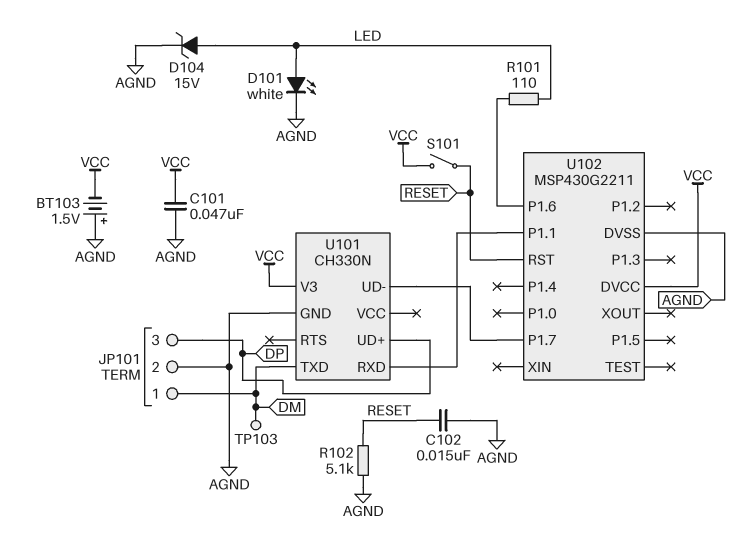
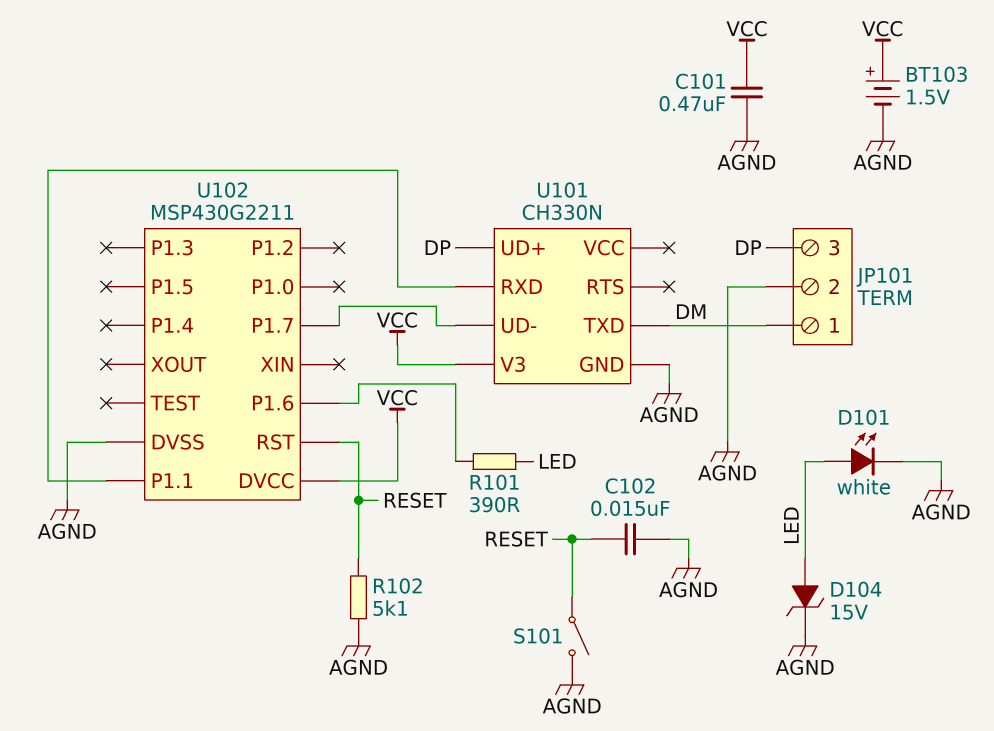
BT103: 1.5V (plus AGND, minus VCC) -> 1.5V (plus VCC, minus AGND)
C101: 47nF (AGND, VCC) -> 470nF (AGND, VCC)
R101: 110 (LED, U102/P1.6) -> 390 (LED, U102/P1.6)
S101: switch (RESET, VCC) -> switch (AGND, RESET)
TP103: test point (DM) -> none

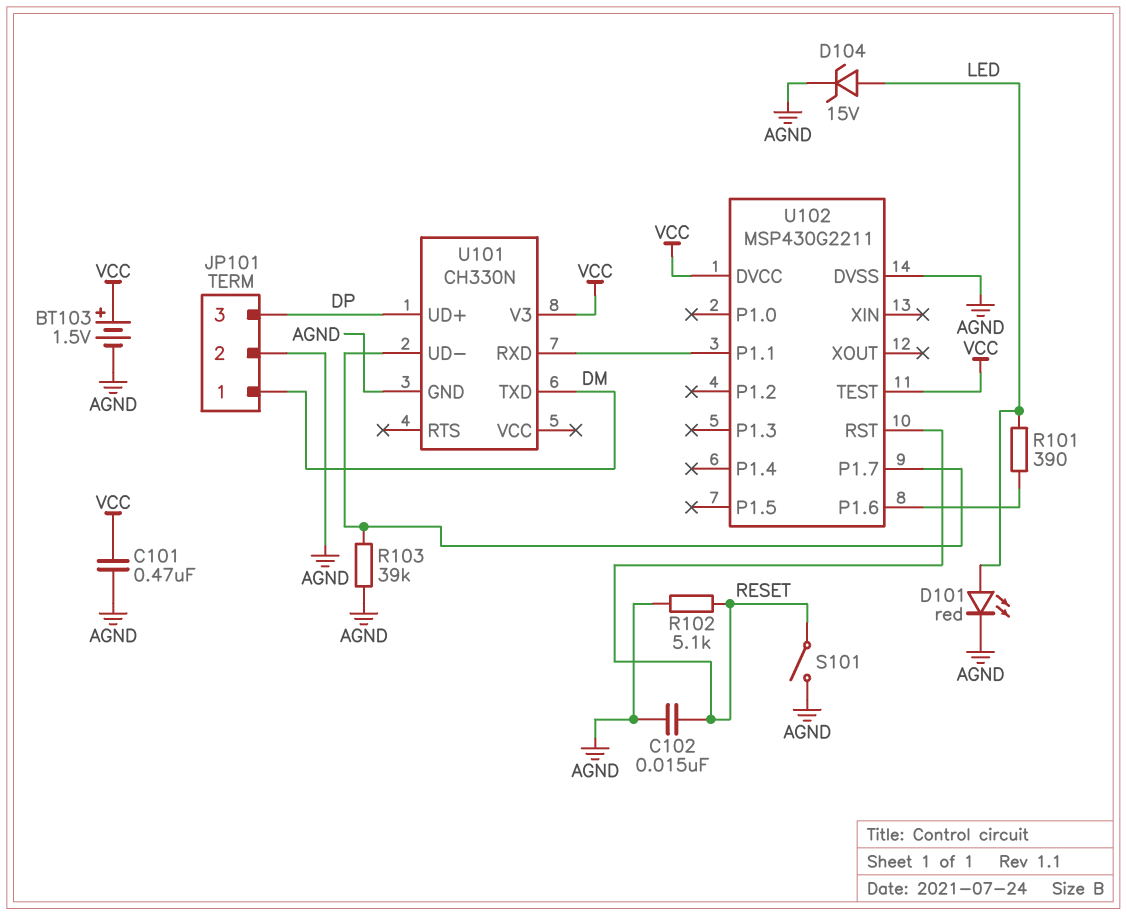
D101: LED white (A LED, K AGND) -> LED red (A LED, K AGND)
R103: none -> 39k (AGND, U101/UD-)
U102 pin TEST: none -> VCC

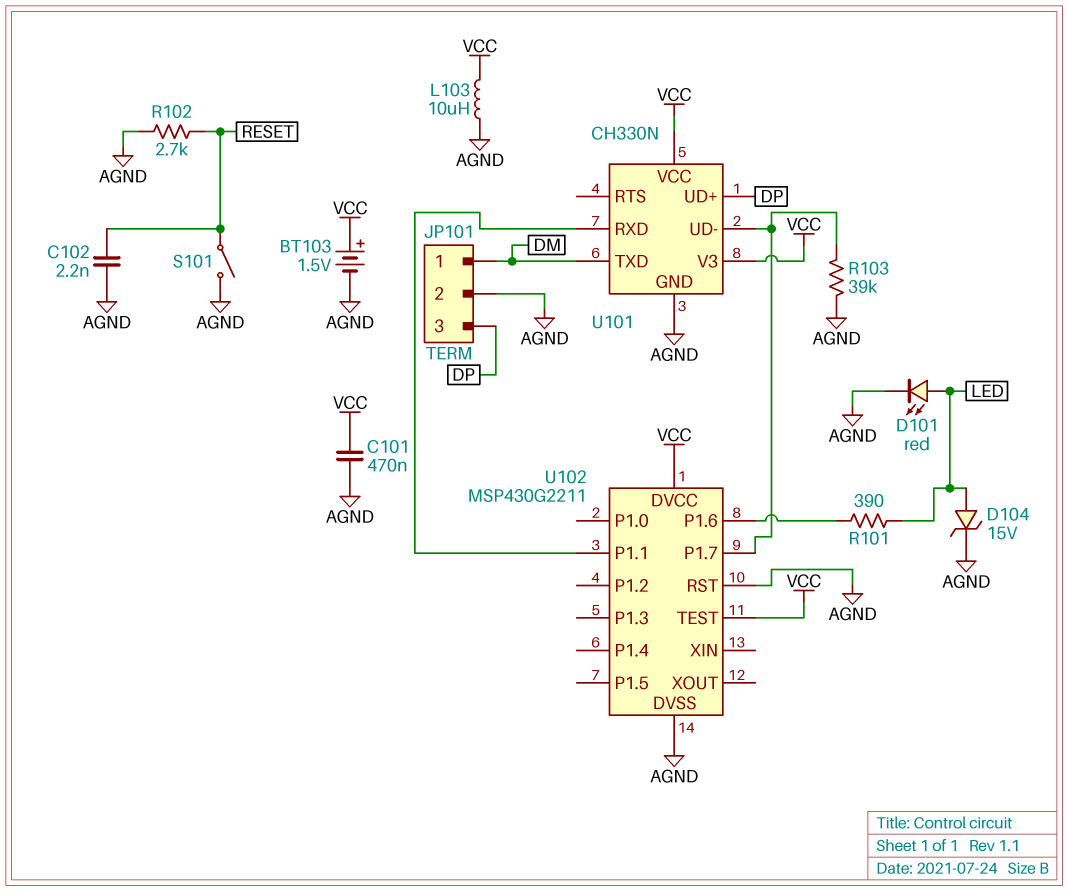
C102: 15nF (AGND, RESET) -> 2.2nF (AGND, RESET)
L103: none -> 10uH (AGND, VCC)
R102: 5.1k (AGND, RESET) -> 2.7k (AGND, RESET)
U101 pin VCC: none -> VCC
U102 pin RST: RESET -> AGND

